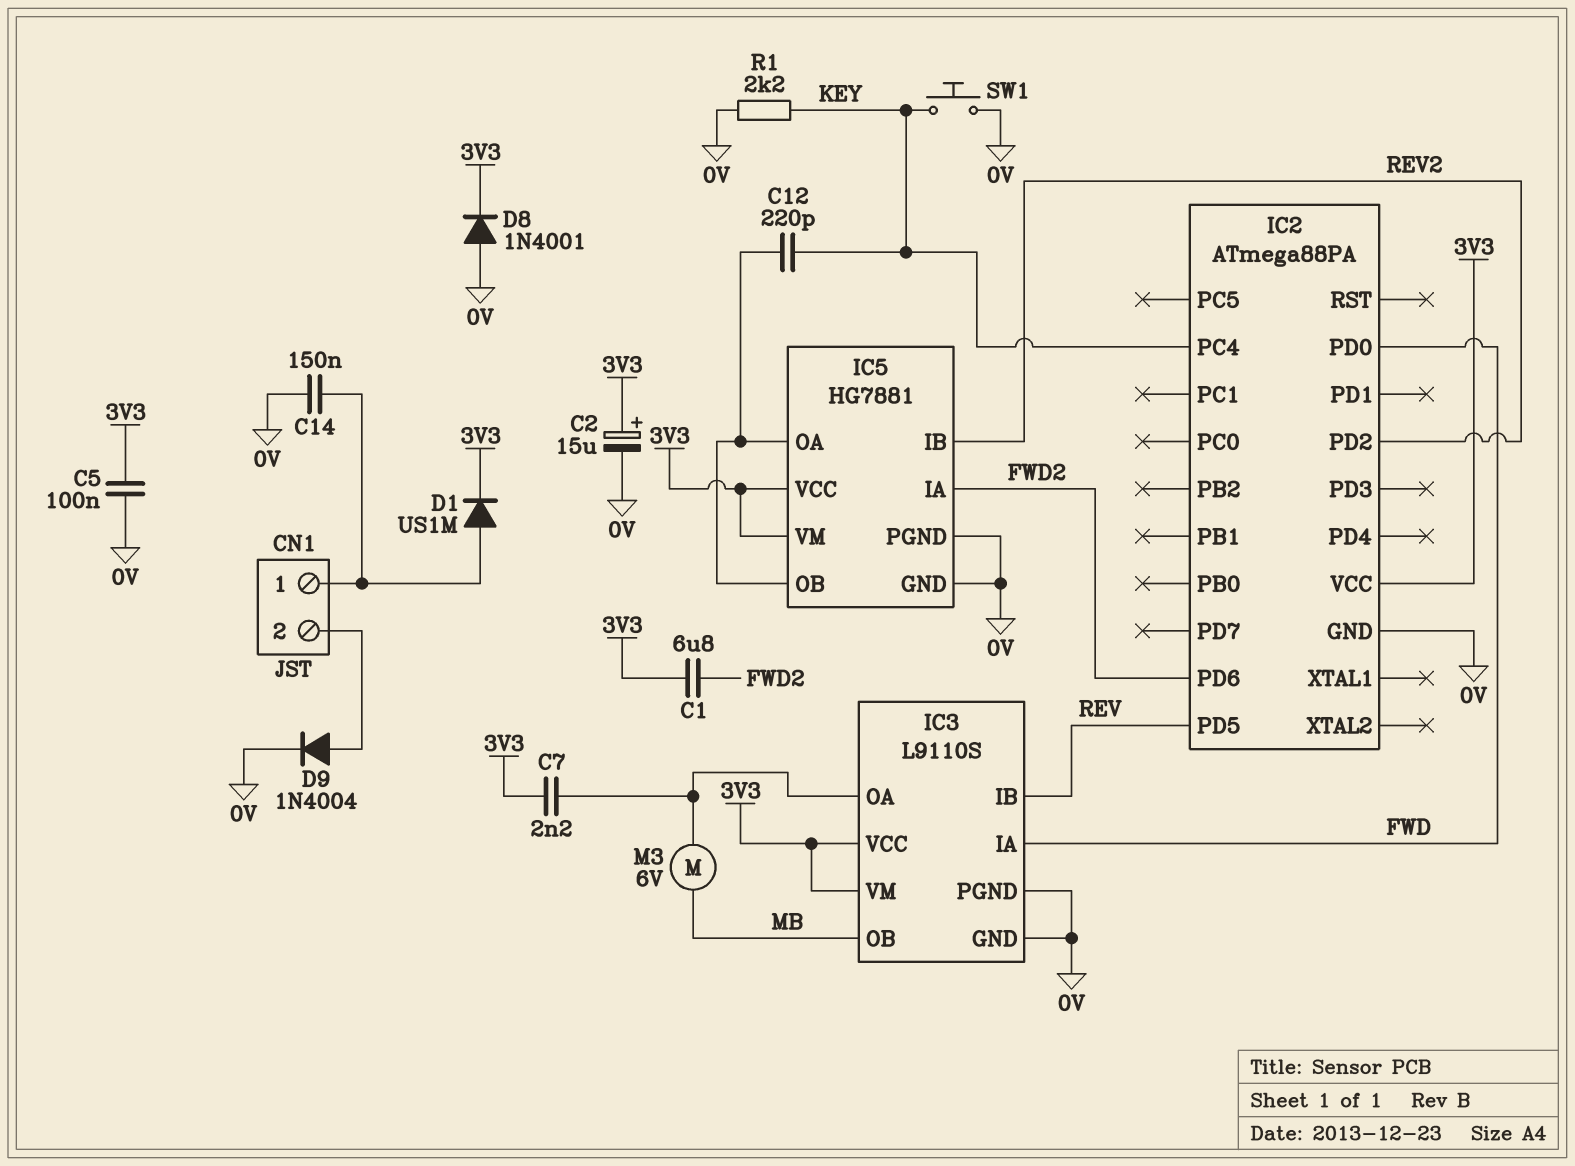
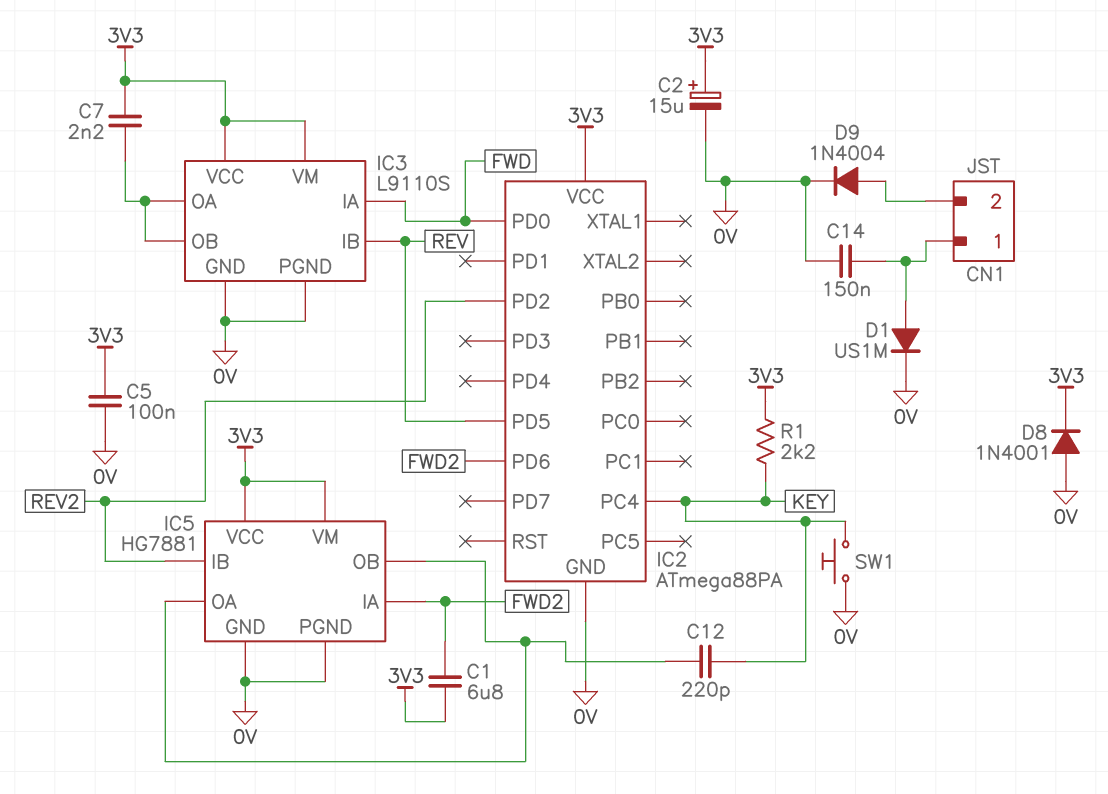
D1: diode US1M (A CN1/1, K 3V3) -> diode US1M (A CN1/1, K 0V)
IC3 pin OB: MB -> IC3/OA
M3: motor 6V (IC3/OA, MB) -> none
R1: 2.2k (0V, KEY) -> 2.2k (3V3, KEY)

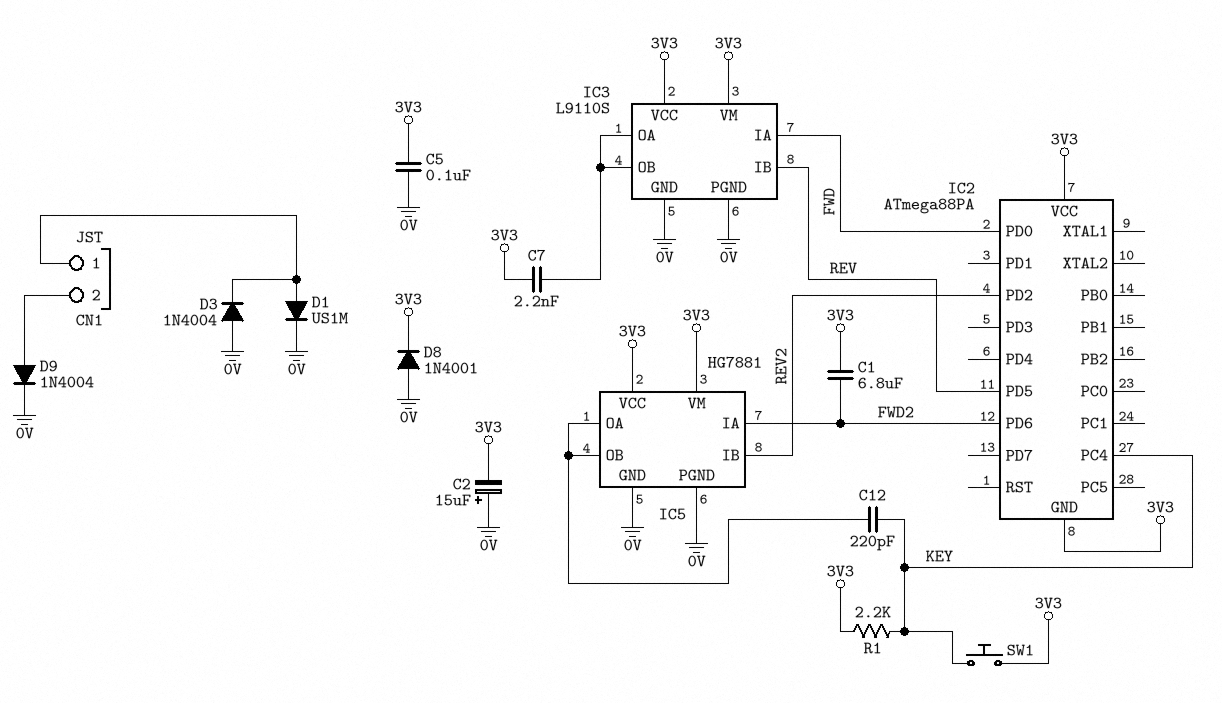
C2: 15uF (plus 3V3, minus 0V) -> 15uF (plus 0V, minus 3V3)
C14: 150nF (0V, CN1/1) -> none
D3: none -> diode 1N4004 (A 0V, K CN1/1)
IC2 pin GND: 0V -> 3V3
SW1: button (0V, KEY) -> button (3V3, KEY)

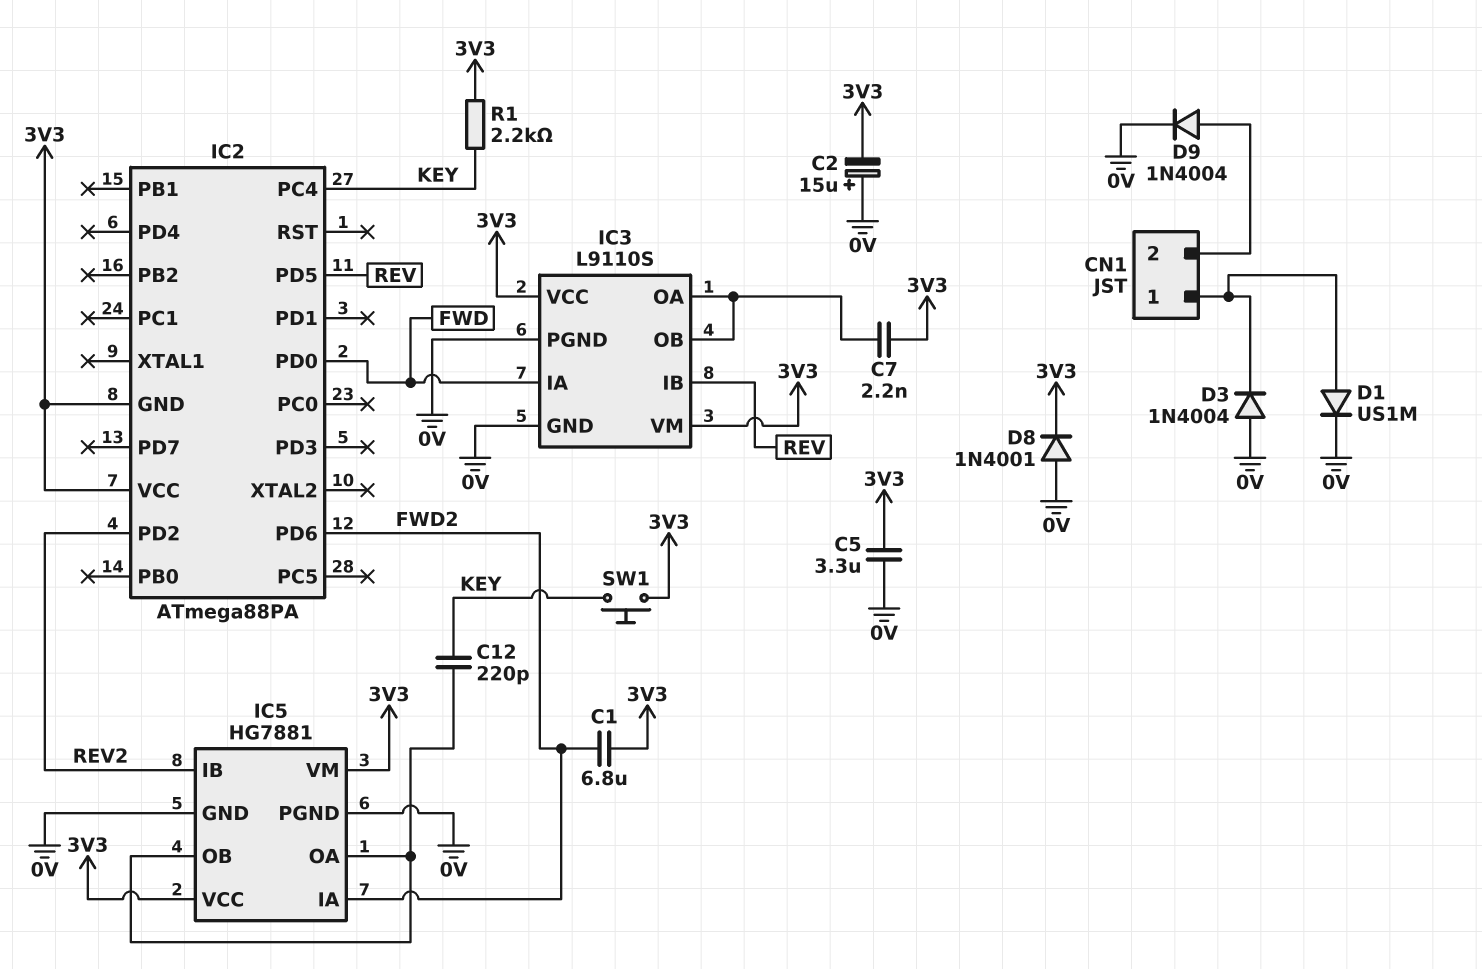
C5: 100nF (0V, 3V3) -> 3.3uF (0V, 3V3)

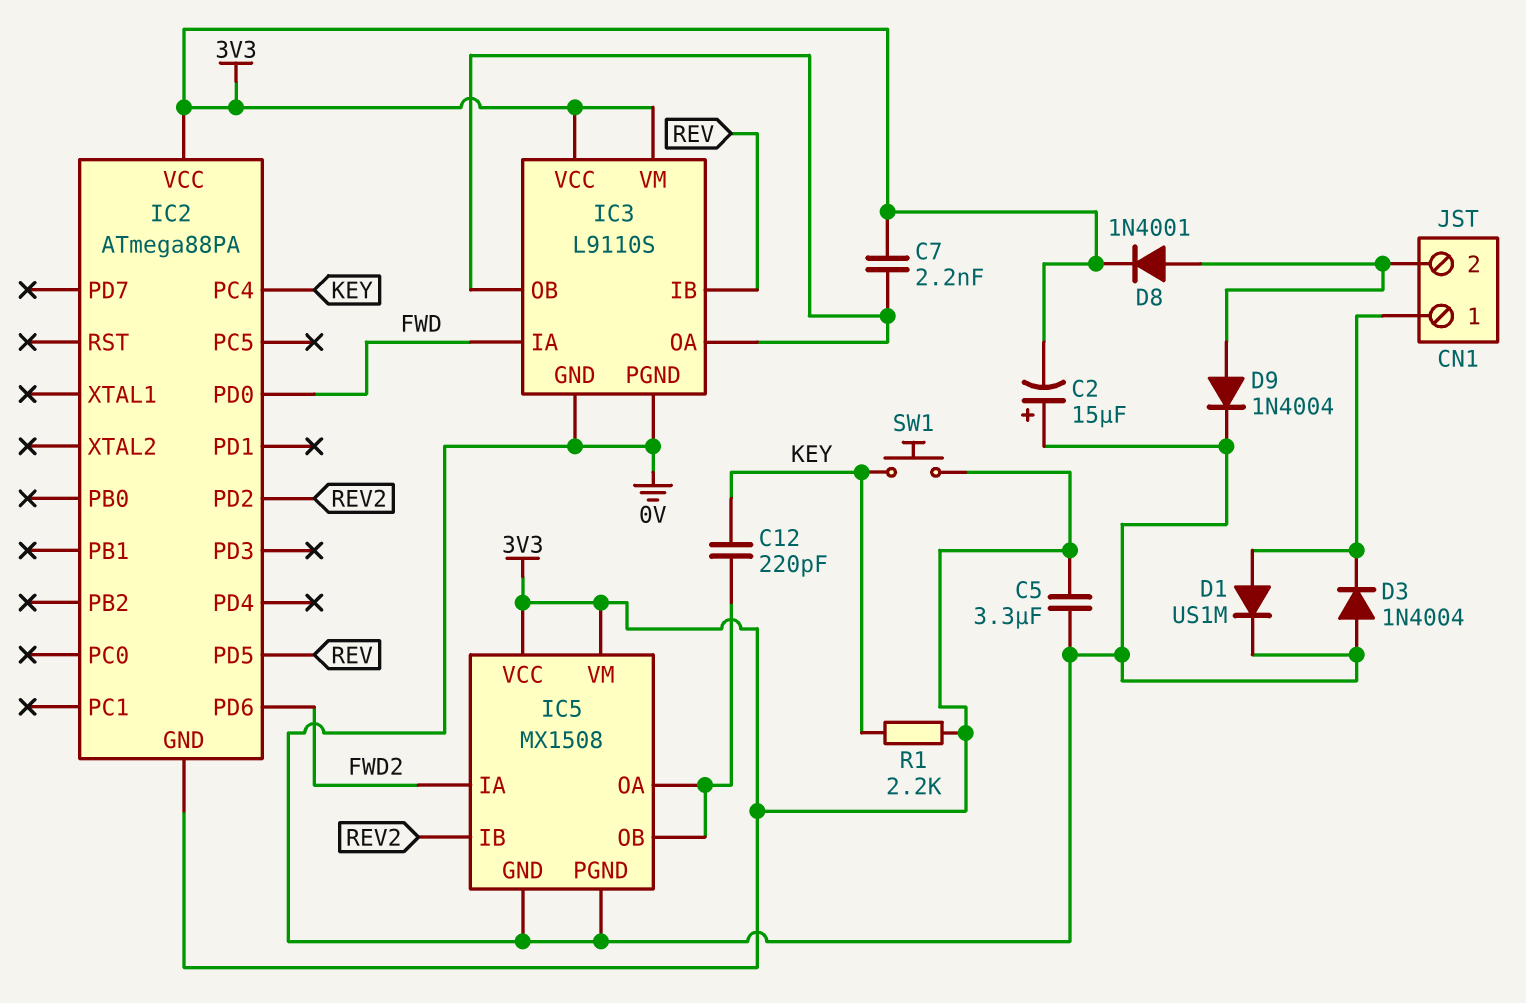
C1: 6.8uF (3V3, FWD2) -> none
D8: diode 1N4001 (A 0V, K 3V3) -> diode 1N4001 (A CN1/2, K 3V3)
IC5: HG7881 -> MX1508

